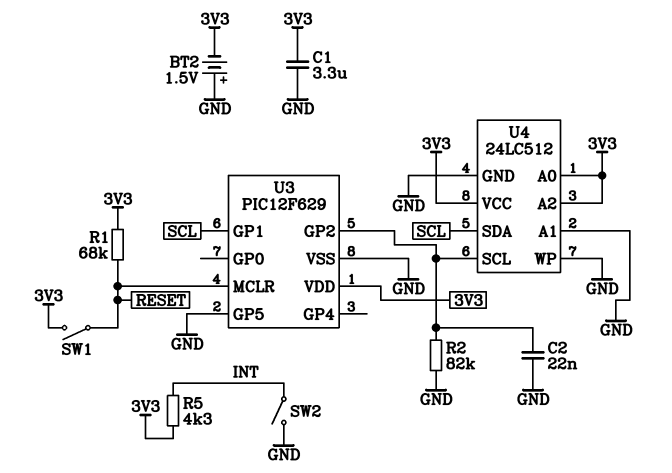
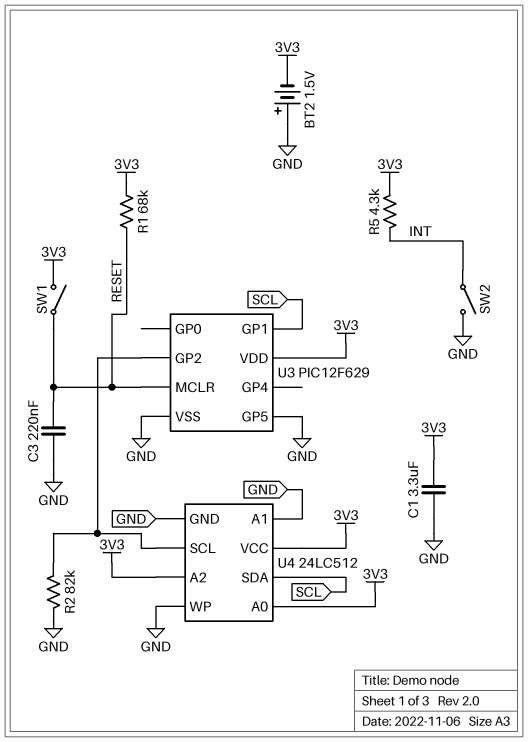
C2: 22nF (GND, U3/GP2) -> none
C3: none -> 220nF (GND, RESET)

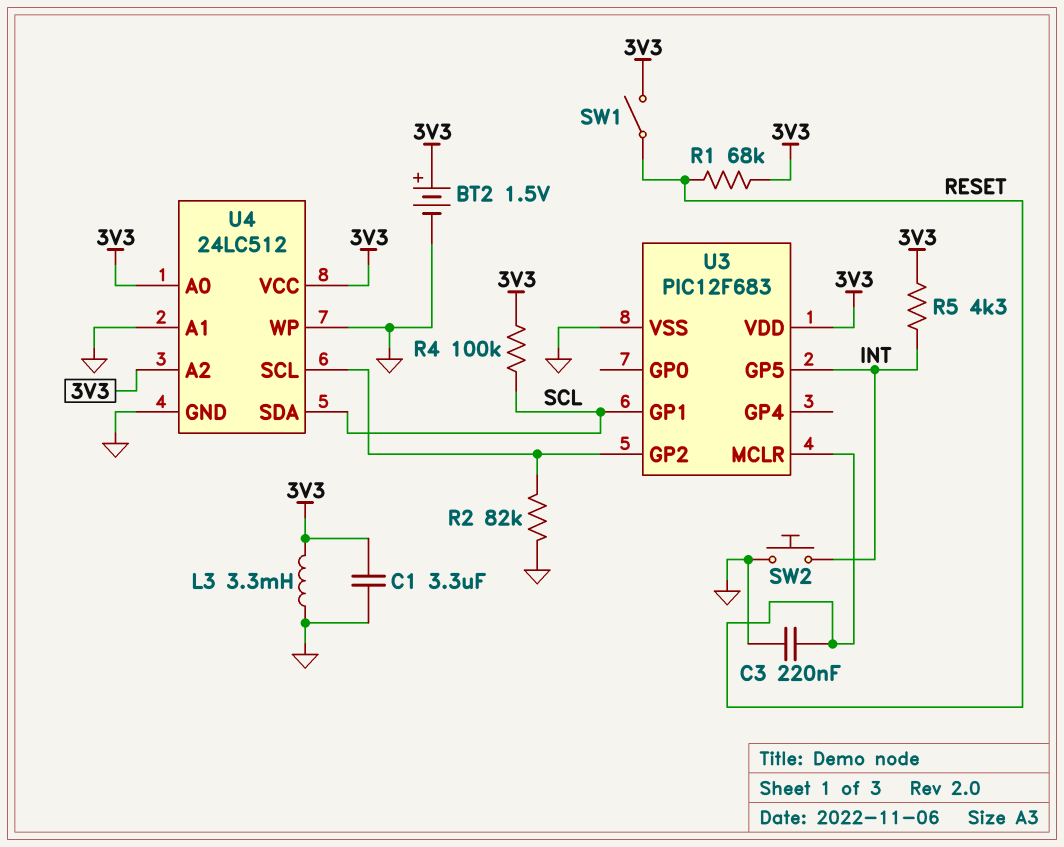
BT2: 1.5V (plus GND, minus 3V3) -> 1.5V (plus 3V3, minus GND)
L3: none -> 3.3mH (3V3, GND)
R4: none -> 100k (3V3, SCL)
SW2: switch (GND, INT) -> button (GND, INT)
U3: PIC12F629 -> PIC12F683
U3 pin GP5: GND -> INT

